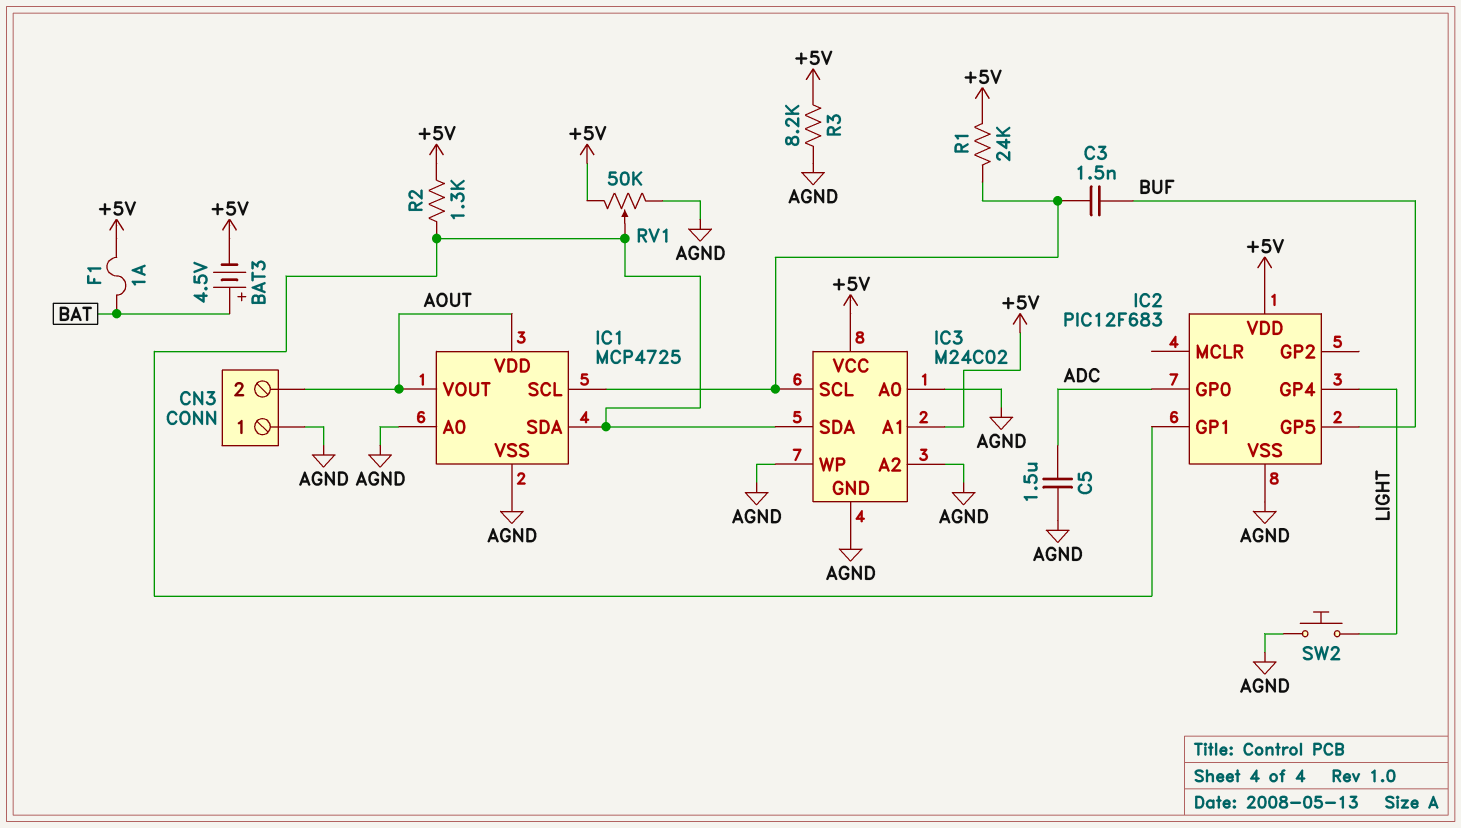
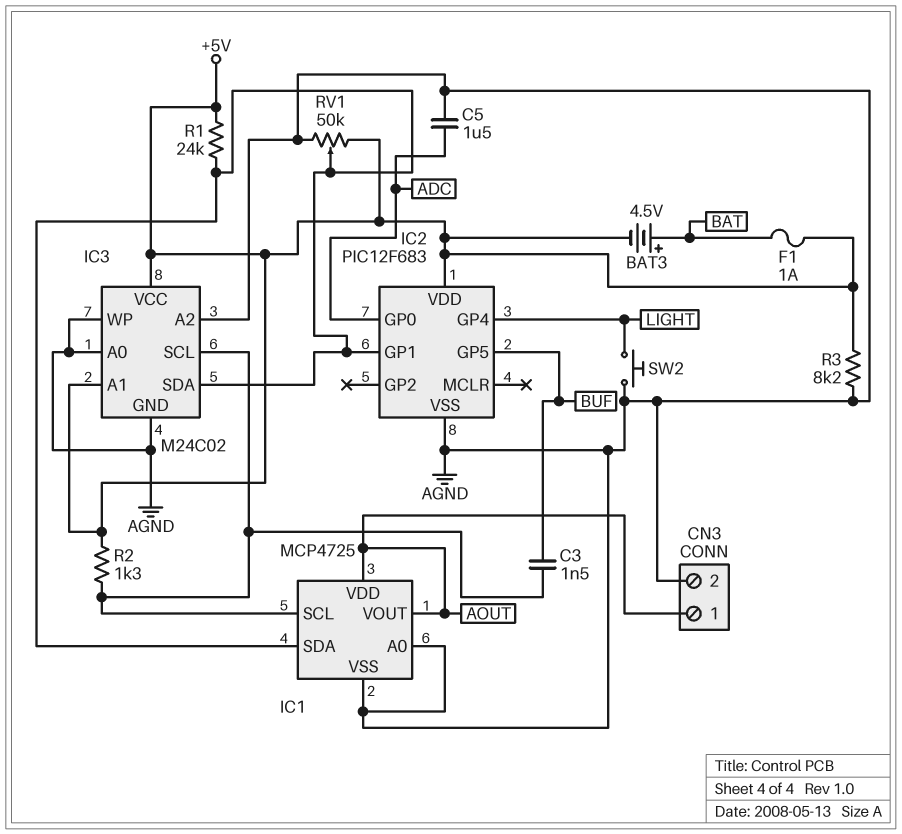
CN3 pin 1: AGND -> AOUT
CN3 pin 2: AOUT -> AGND
R1: 24k (+5V, IC1/SCL) -> 24k (+5V, IC1/SDA)
R2: 1.3k (+5V, IC1/SDA) -> 1.3k (+5V, IC1/SCL)

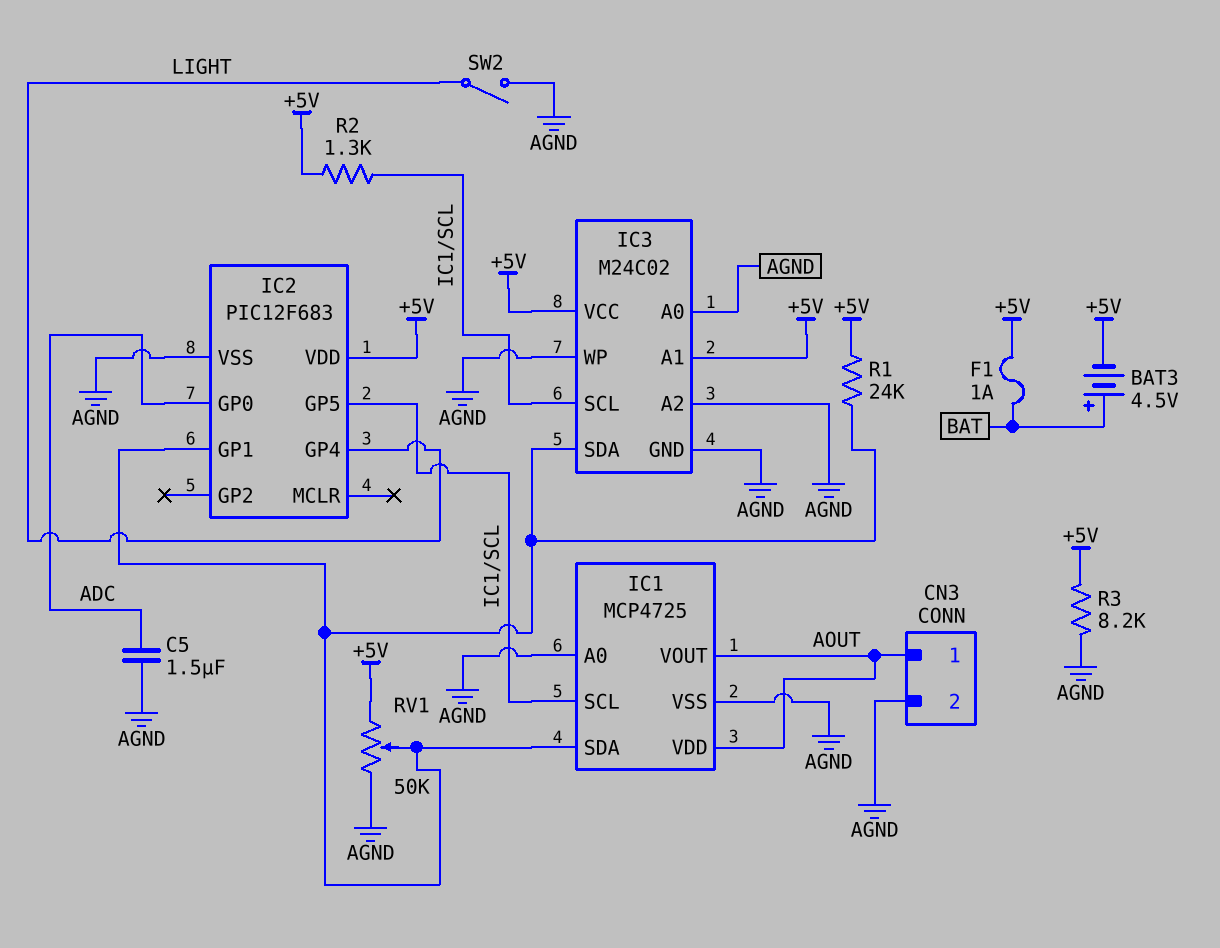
C3: 1.5nF (BUF, IC1/SCL) -> none
IC2 pin GP5: BUF -> IC1/SCL
SW2: button (AGND, LIGHT) -> switch (AGND, LIGHT)

